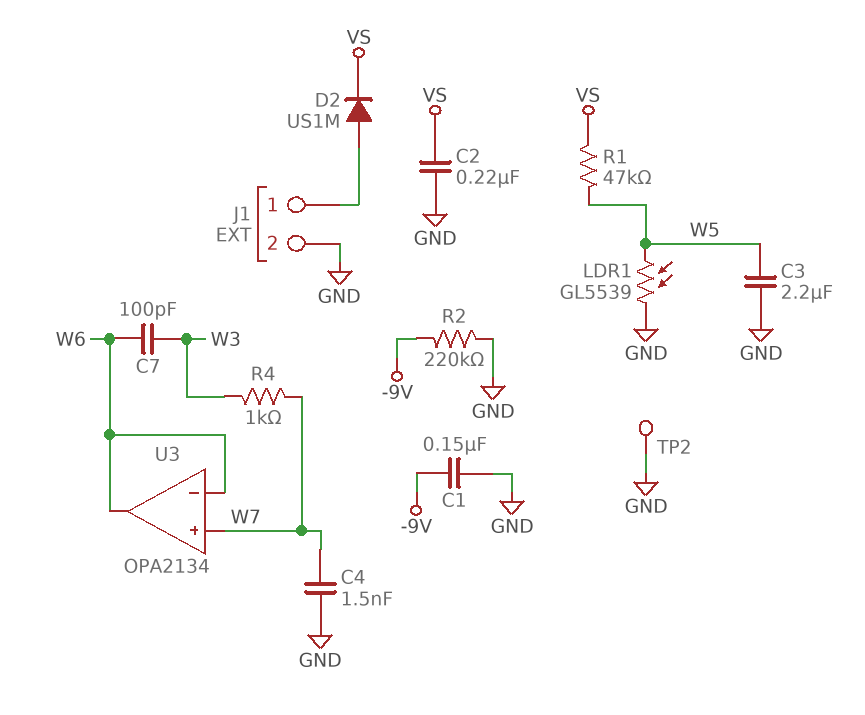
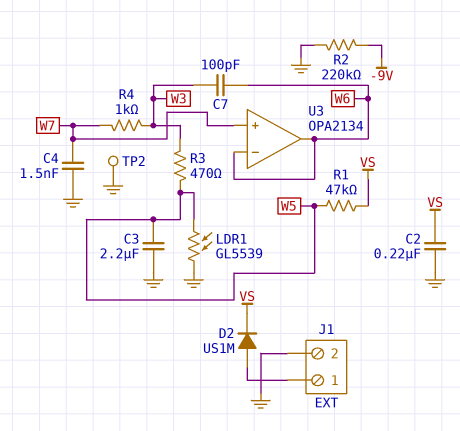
C1: 150nF (-9V, GND) -> none
R3: none -> 470 (W3, W5)

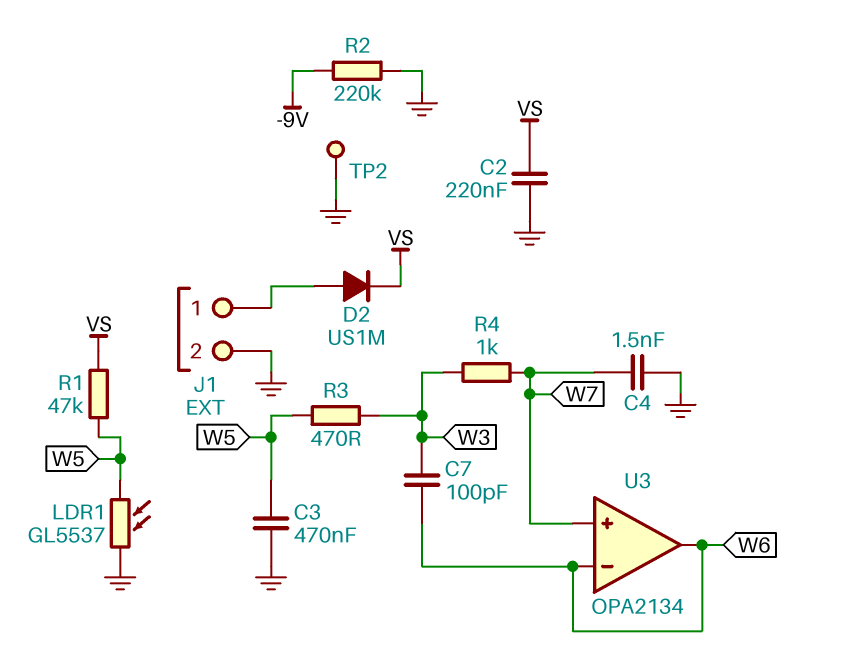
C3: 2.2uF (GND, W5) -> 470nF (GND, W5)
LDR1: GL5539 (GND, W5) -> GL5537 (GND, W5)

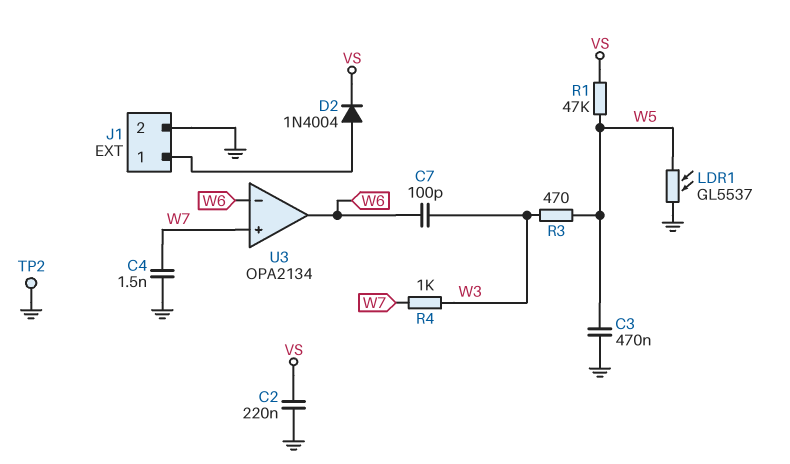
D2: diode US1M (A J1/1, K VS) -> diode 1N4004 (A J1/1, K VS)
R2: 220k (-9V, GND) -> none

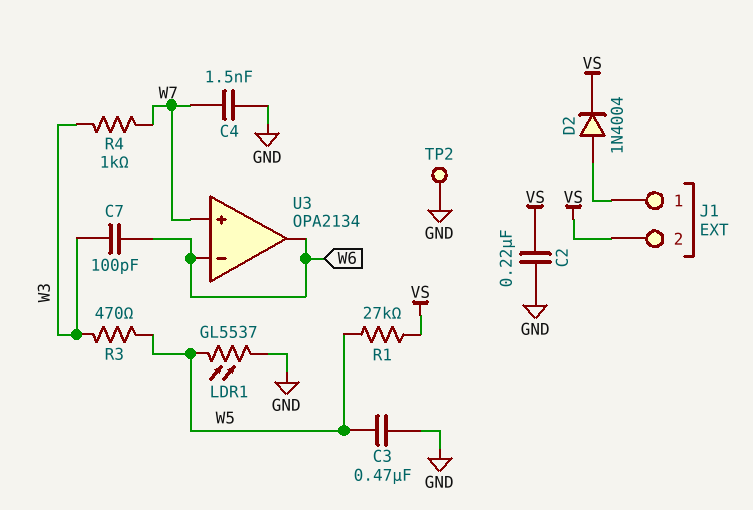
J1 pin 2: GND -> VS
R1: 47k (VS, W5) -> 27k (VS, W5)

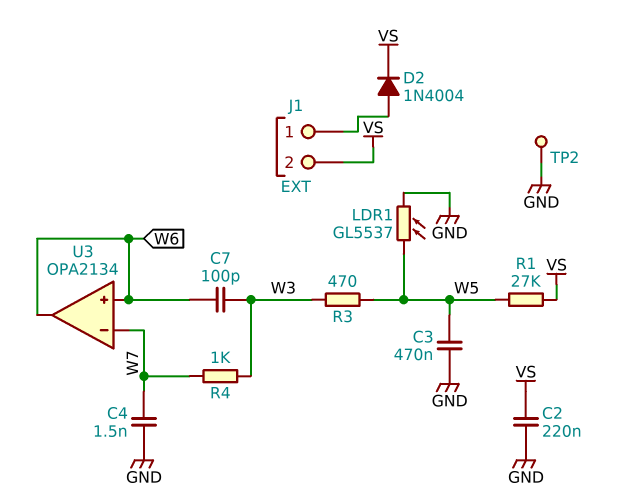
U3 pin in+: W7 -> W6
U3 pin in-: W6 -> W7

